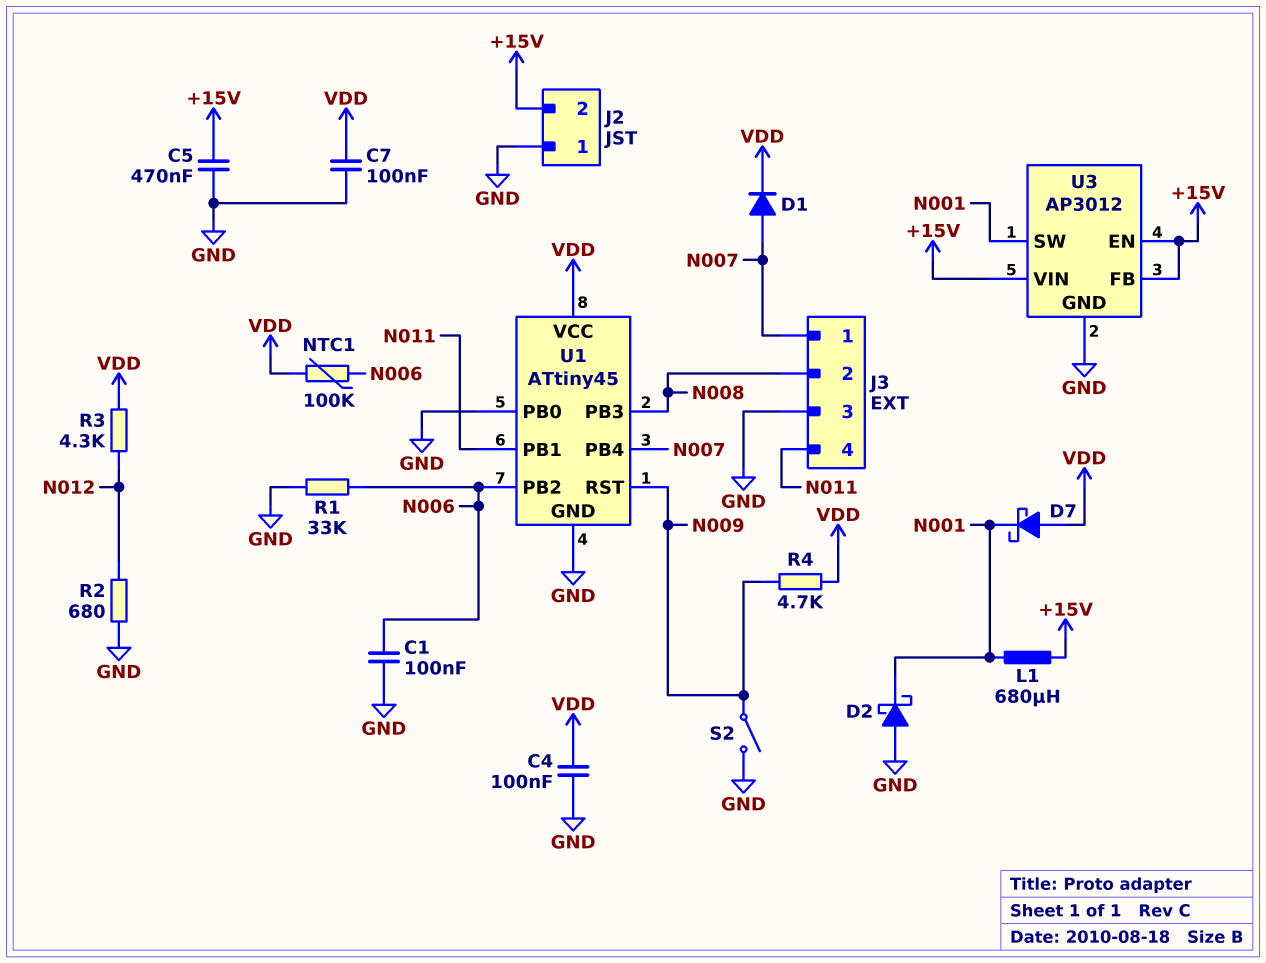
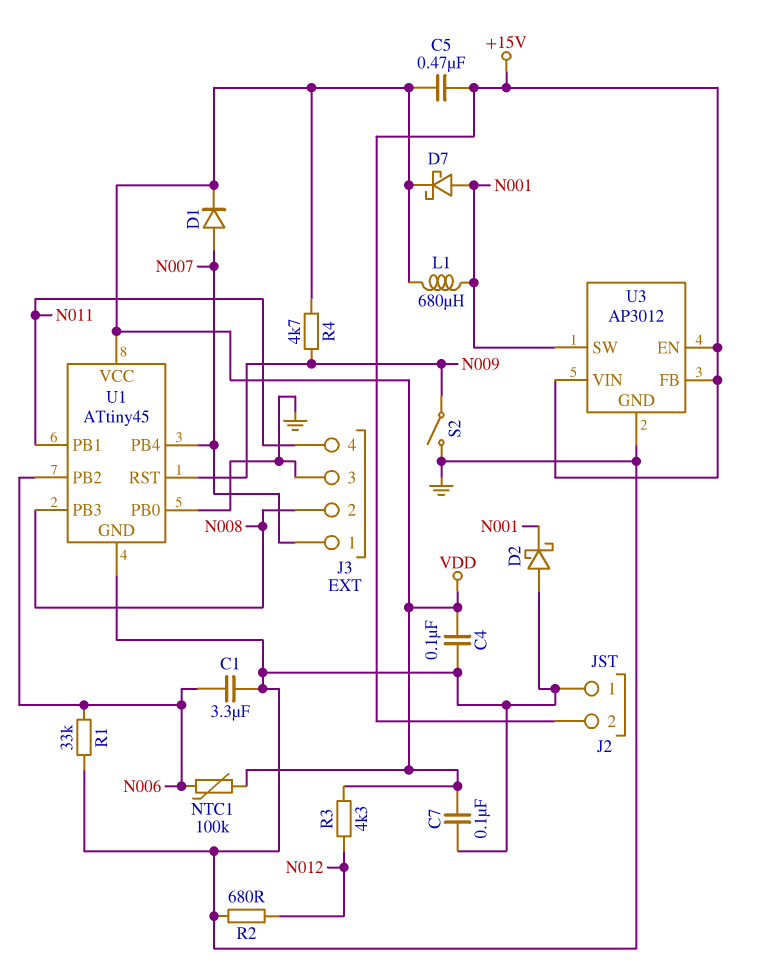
C1: 100nF (GND, N006) -> 3.3uF (GND, N006)
C5: 470nF (+15V, GND) -> 470nF (+15V, VDD)
D7: schottky (A VDD, K N001) -> schottky (A N001, K VDD)
L1: 680uH (+15V, N001) -> 680uH (N001, VDD)

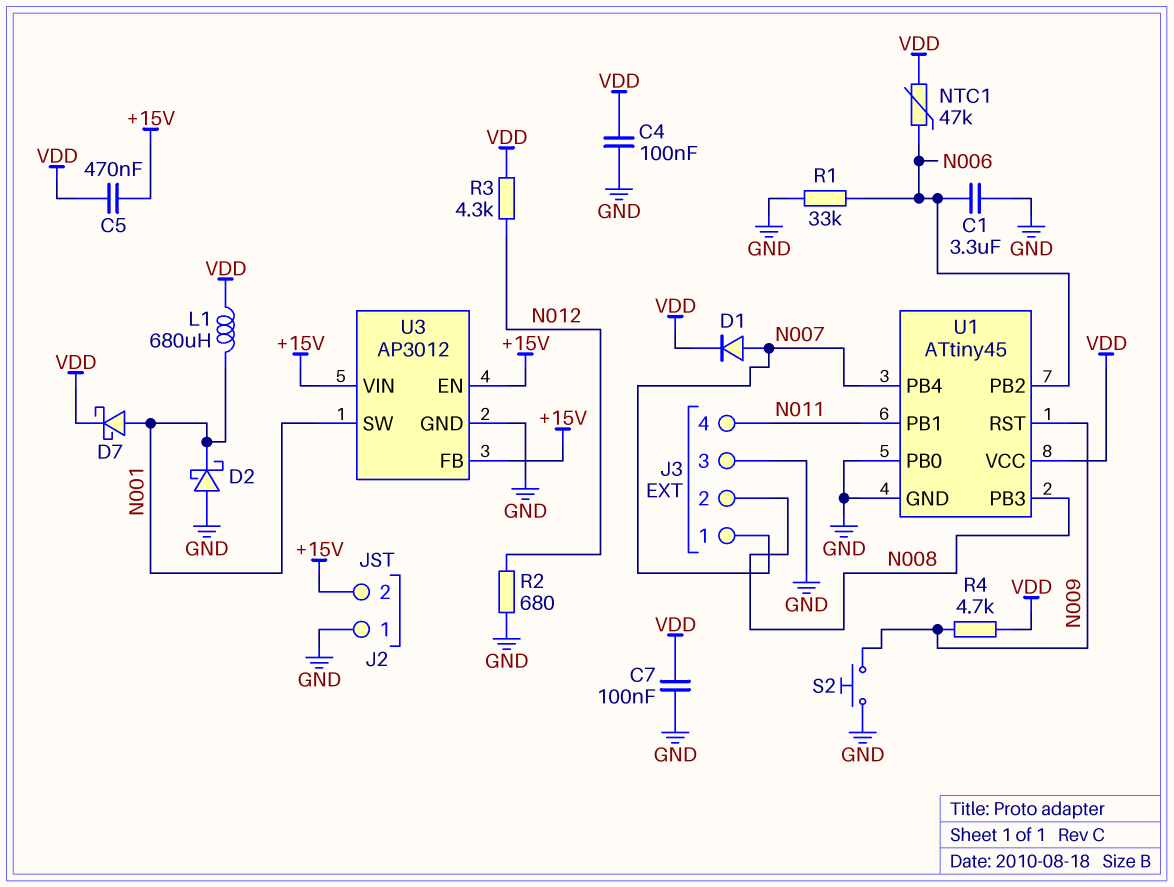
NTC1: 100k (N006, VDD) -> 47k (N006, VDD)
S2: switch (GND, N009) -> button (GND, N009)

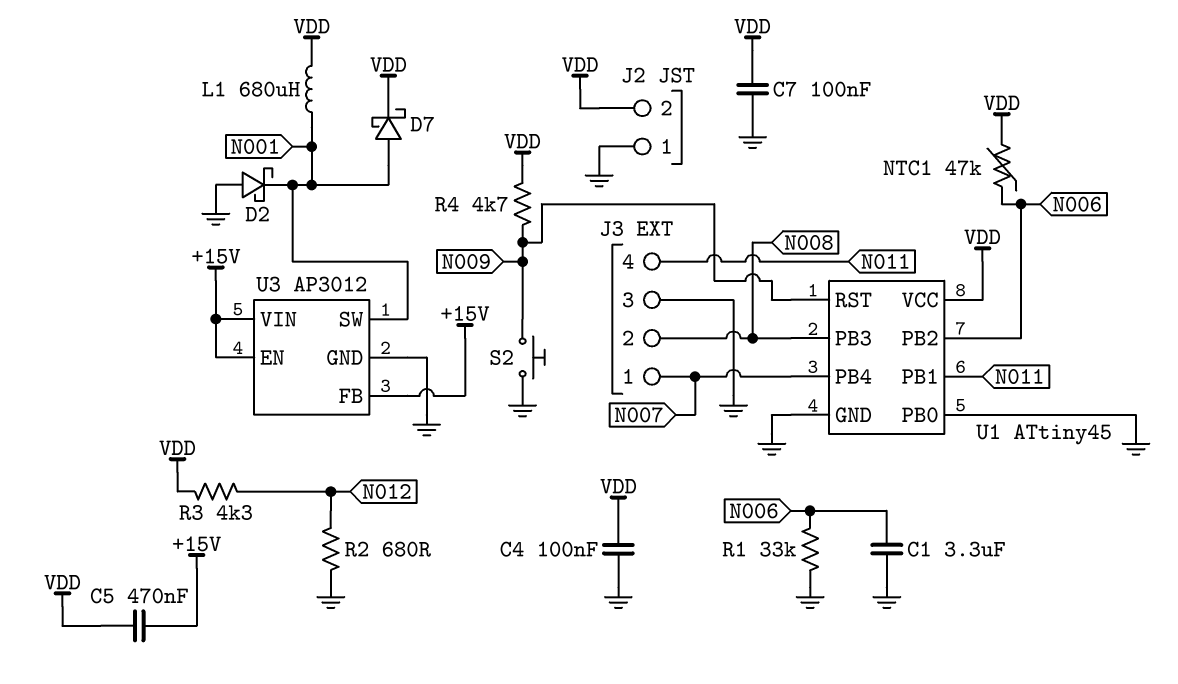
D1: diode (A N007, K VDD) -> none
J2 pin 2: +15V -> VDD

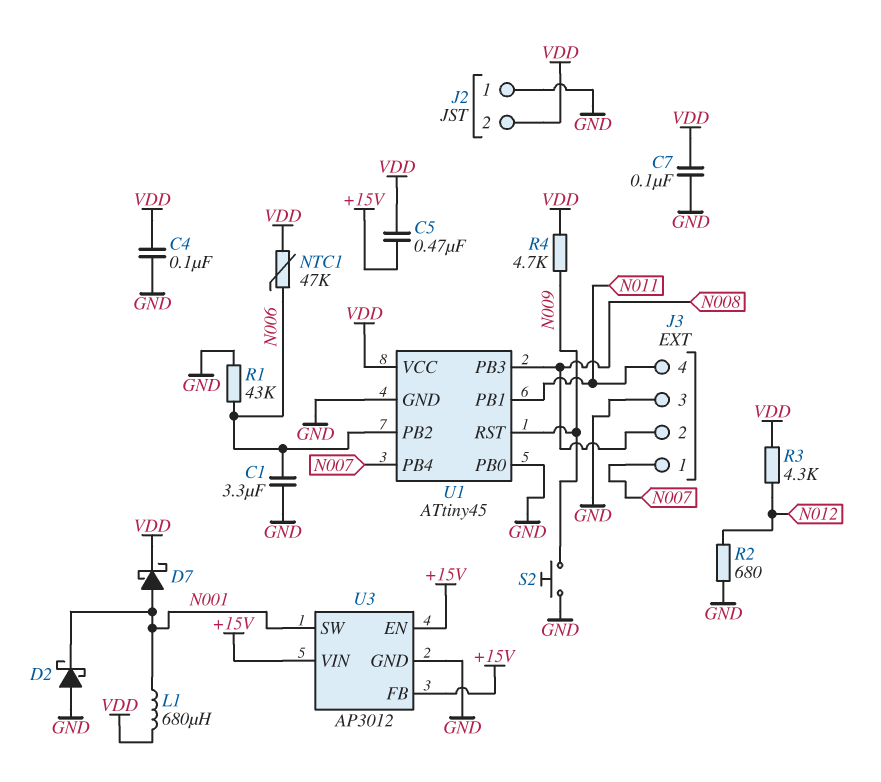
R1: 33k (GND, N006) -> 43k (GND, N006)

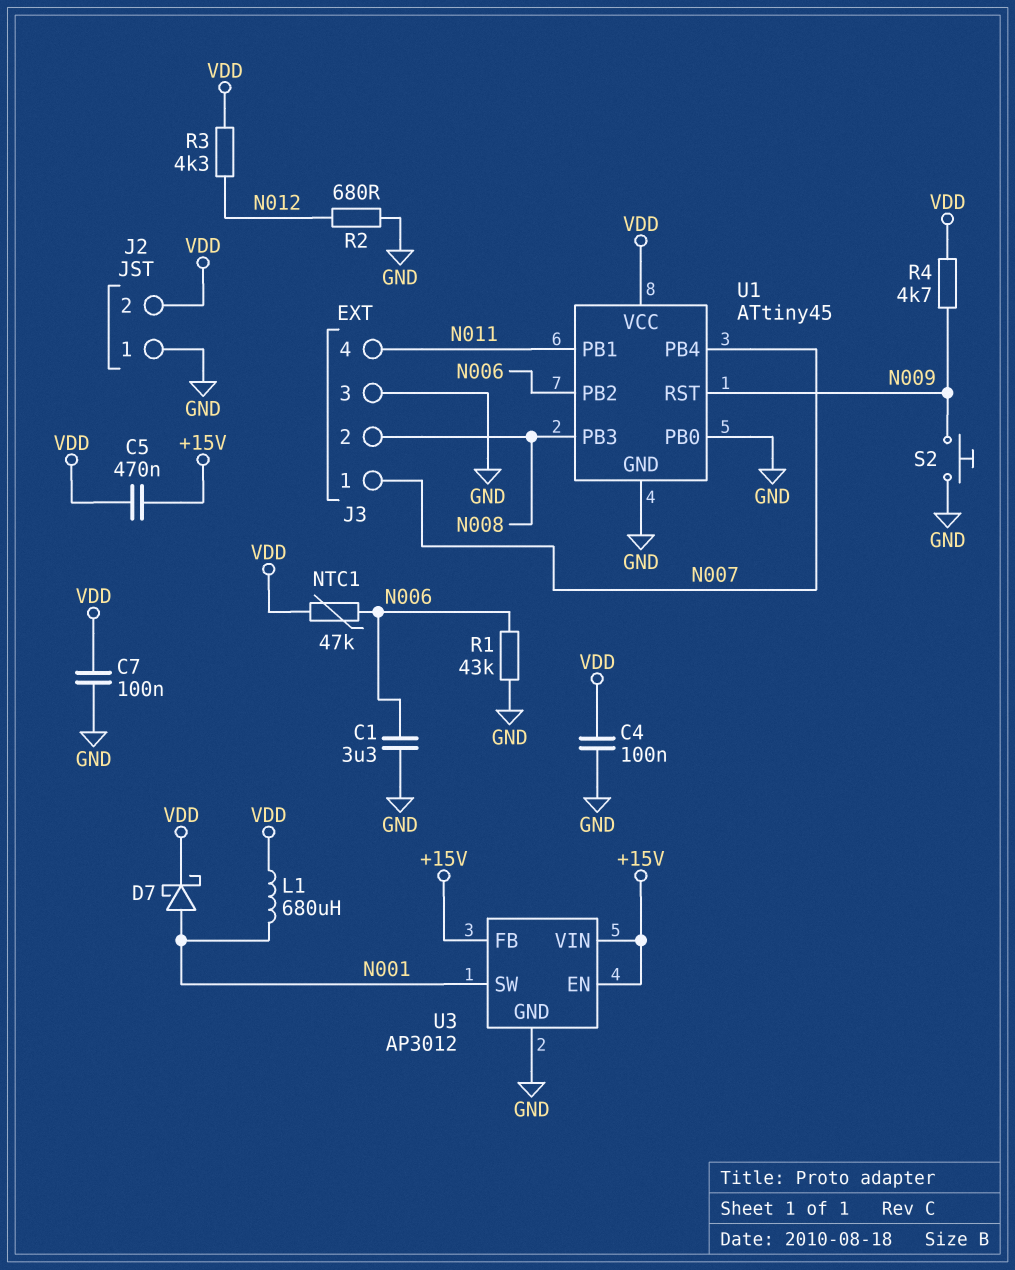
D2: schottky (A GND, K N001) -> none

